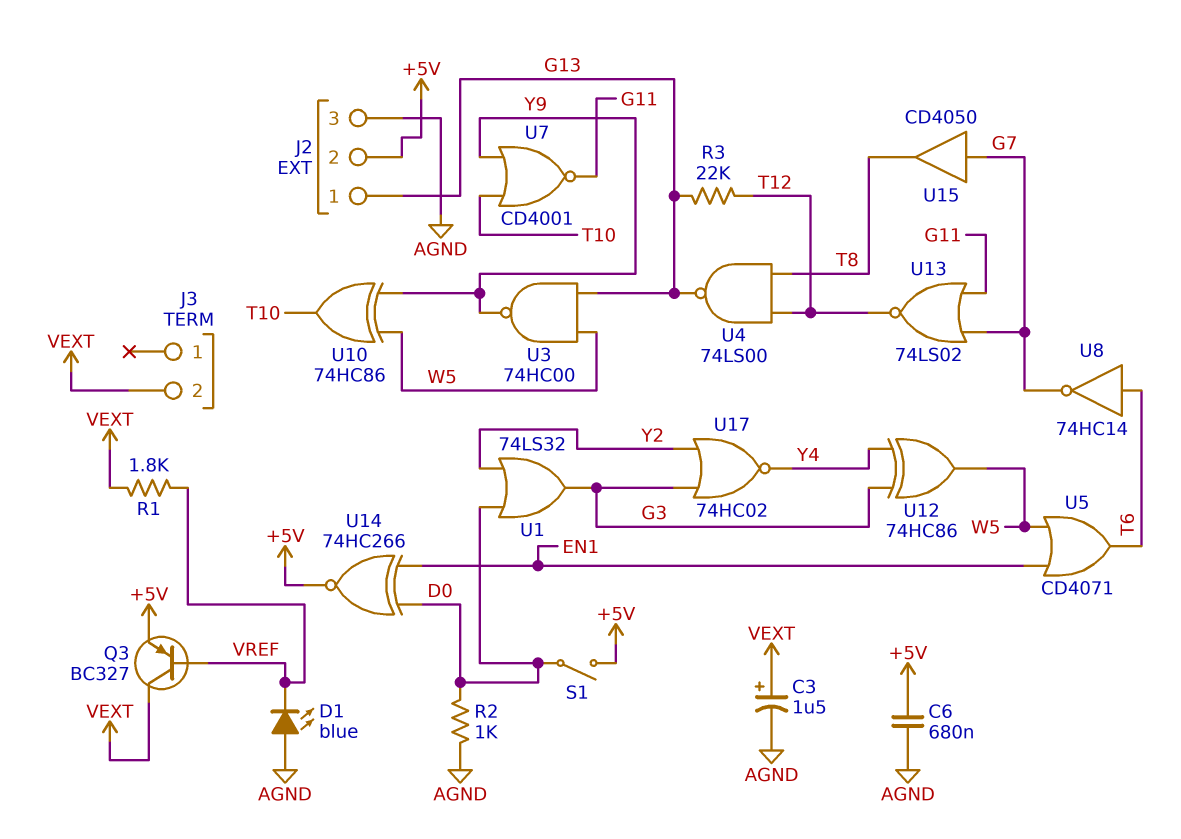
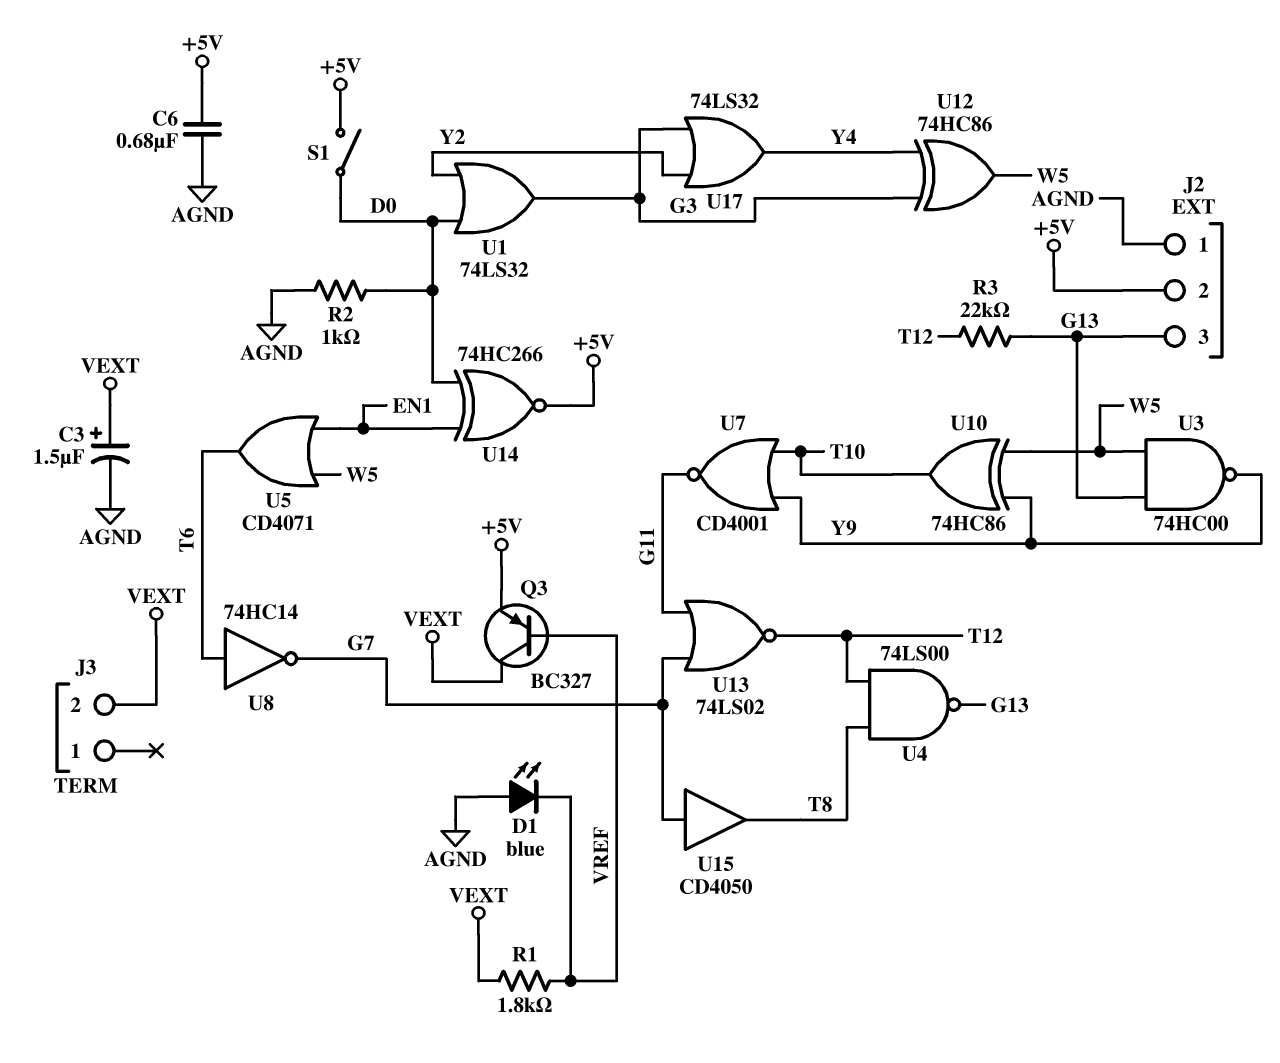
J2 pin 1: G13 -> AGND
J2 pin 3: AGND -> G13
U17: NOR 74HC02 (in G3, in Y2, out Y4) -> OR 74LS32 (in G3, in Y2, out Y4)

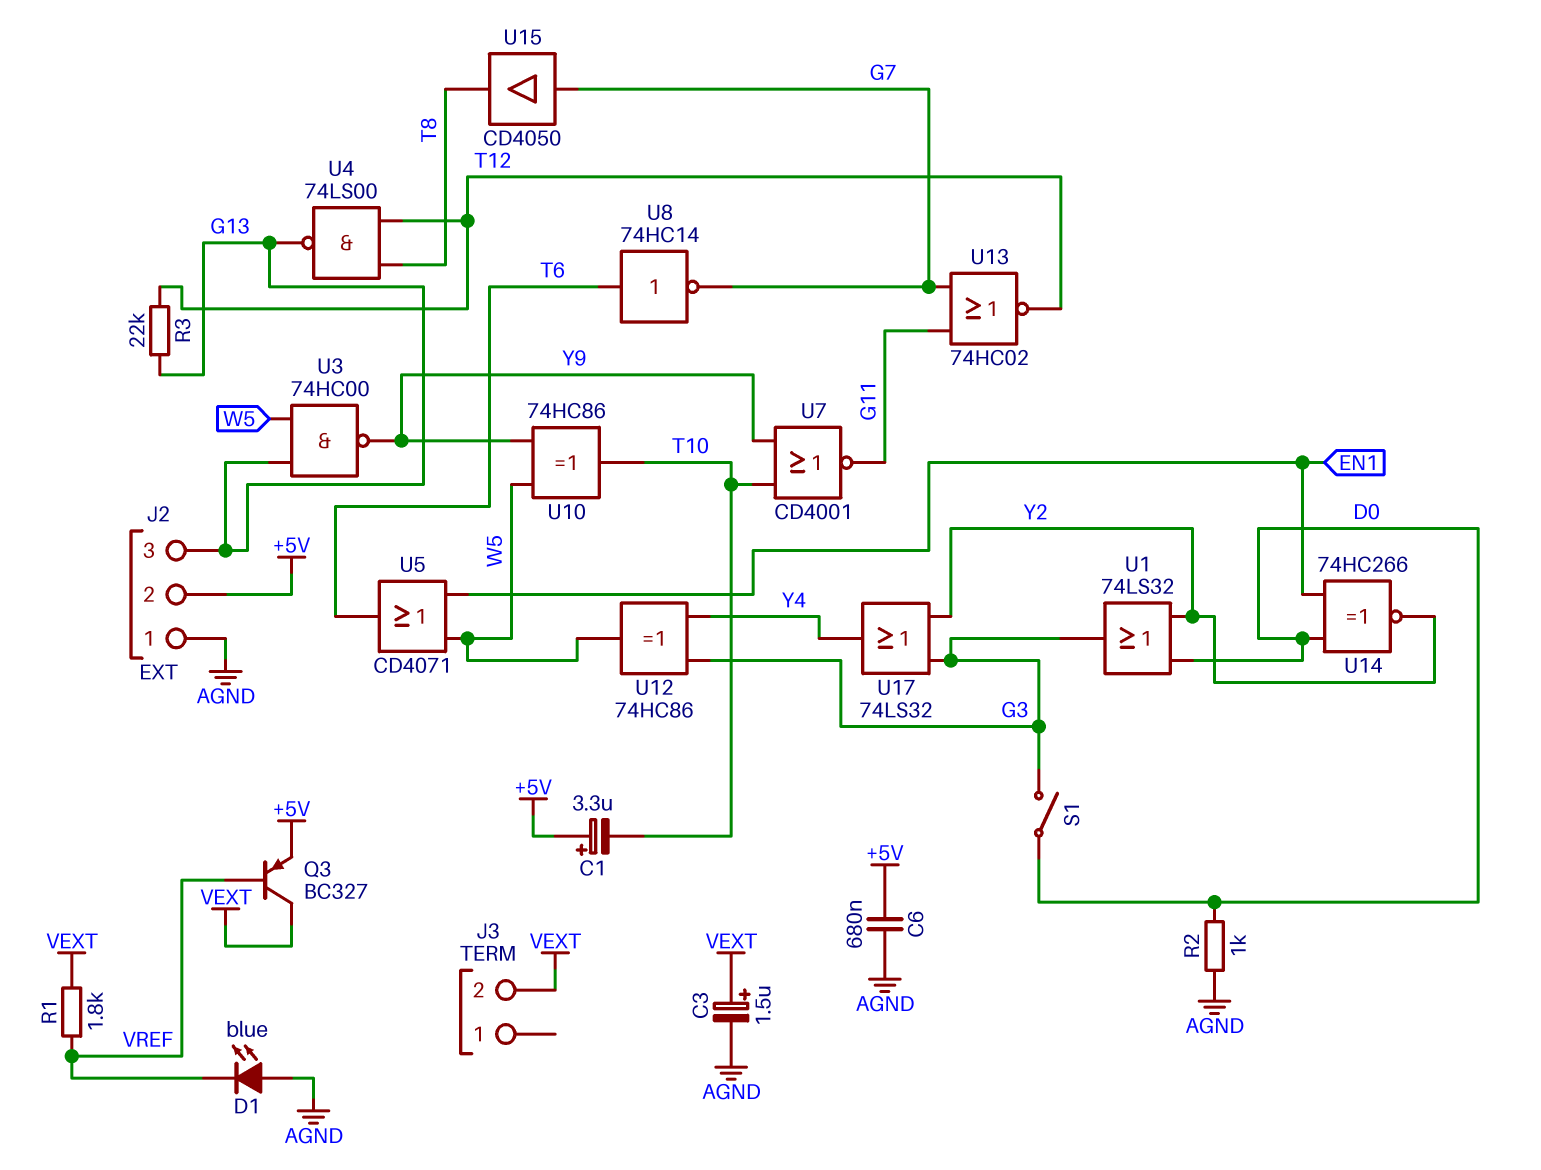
C1: none -> 3.3uF (plus +5V, minus T10)
S1: switch (+5V, D0) -> switch (D0, G3)
U13: NOR 74LS02 (in G7, in G11, out T12) -> NOR 74HC02 (in G7, in G11, out T12)
U14: XNOR 74HC266 (in D0, in EN1, out +5V) -> XNOR 74HC266 (in D0, in EN1, out Y2)

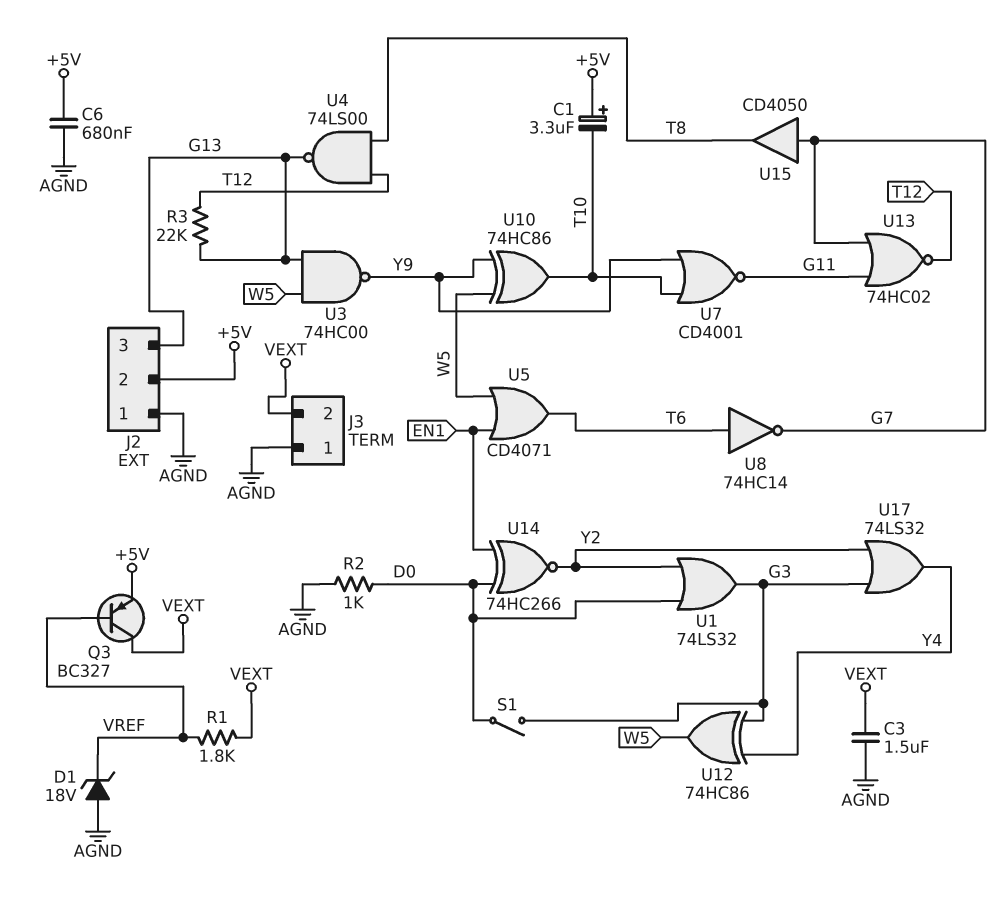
C3: 1.5uF (plus VEXT, minus AGND) -> 1.5uF (AGND, VEXT)
D1: LED blue (A AGND, K VREF) -> zener 18V (A AGND, K VREF)
J3 pin 1: none -> AGND

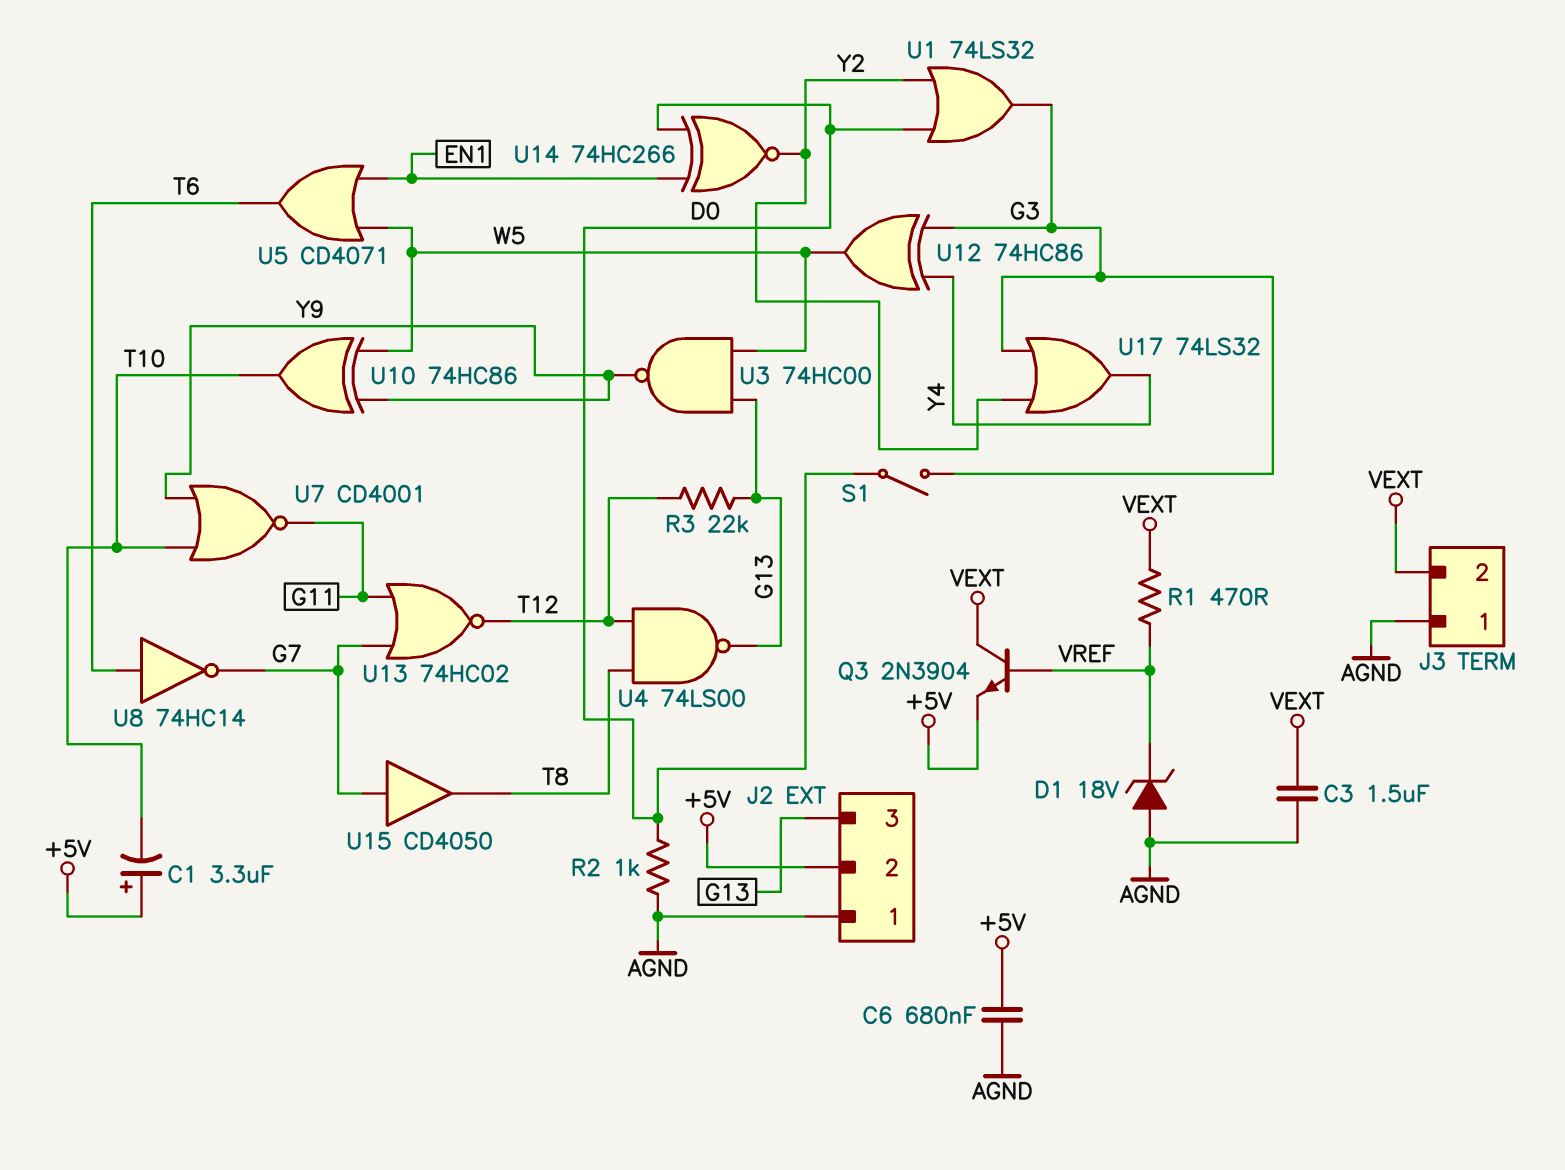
Q3: PNP BC327 (B VREF, C VEXT, E +5V) -> NPN 2N3904 (B VREF, C VEXT, E +5V)
R1: 1.8k (VEXT, VREF) -> 470 (VEXT, VREF)

